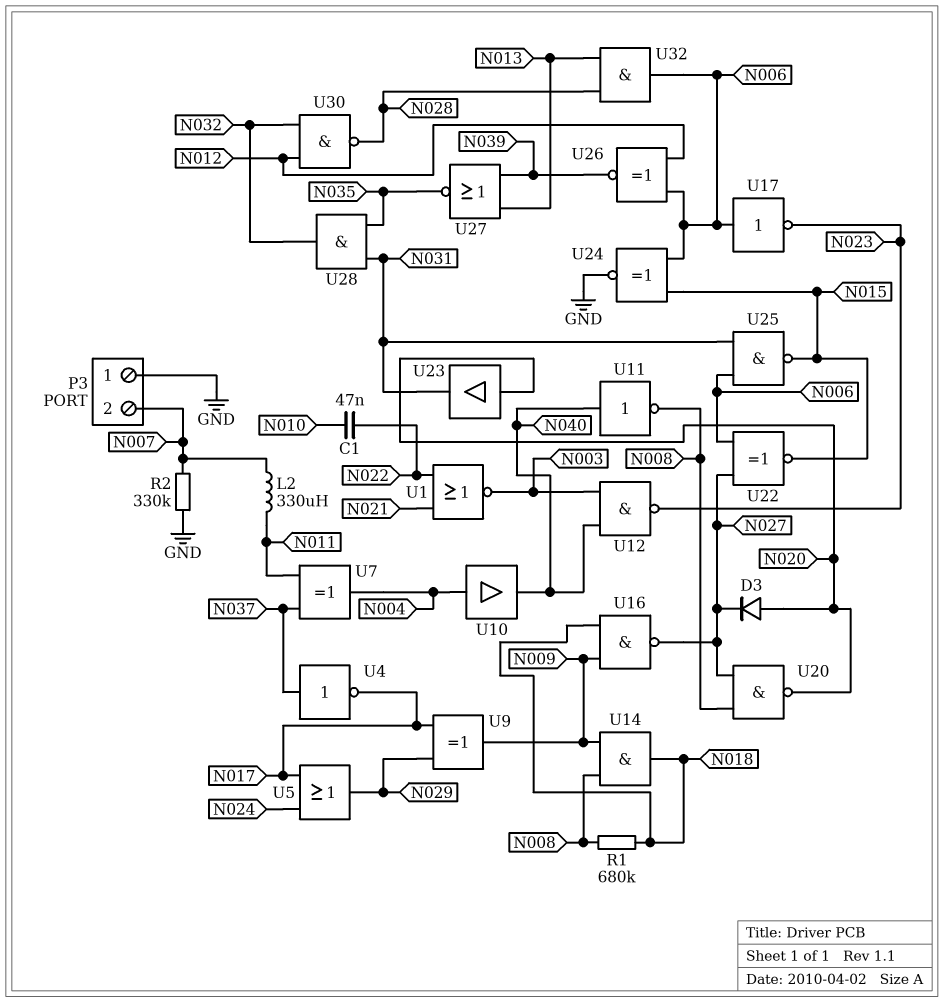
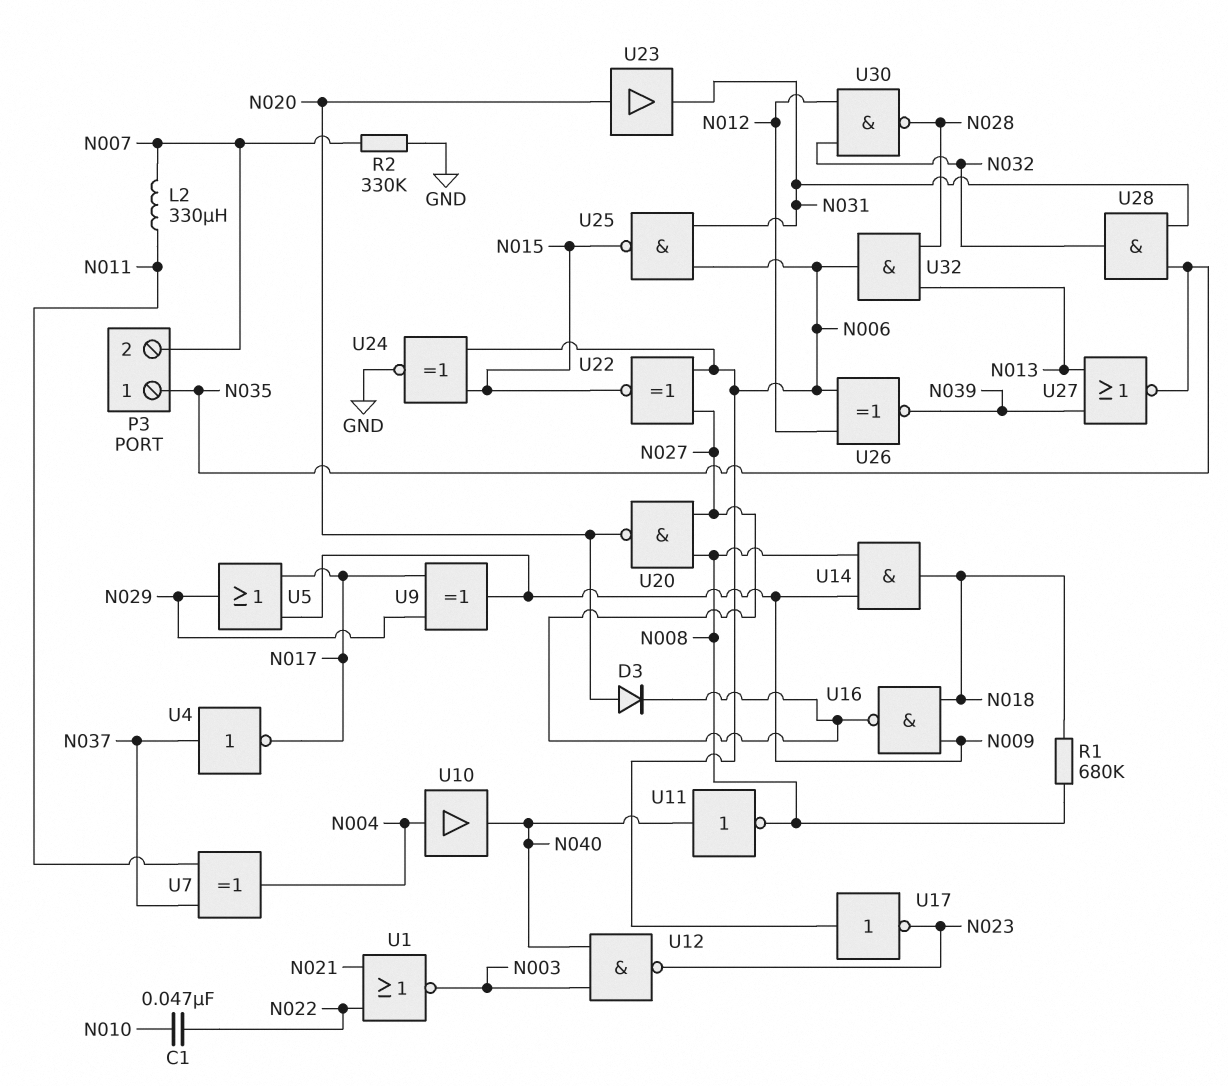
P3 pin 1: GND -> N035
U5: OR (in N017, in N024, out N029) -> OR (in N009, in N017, out N029)

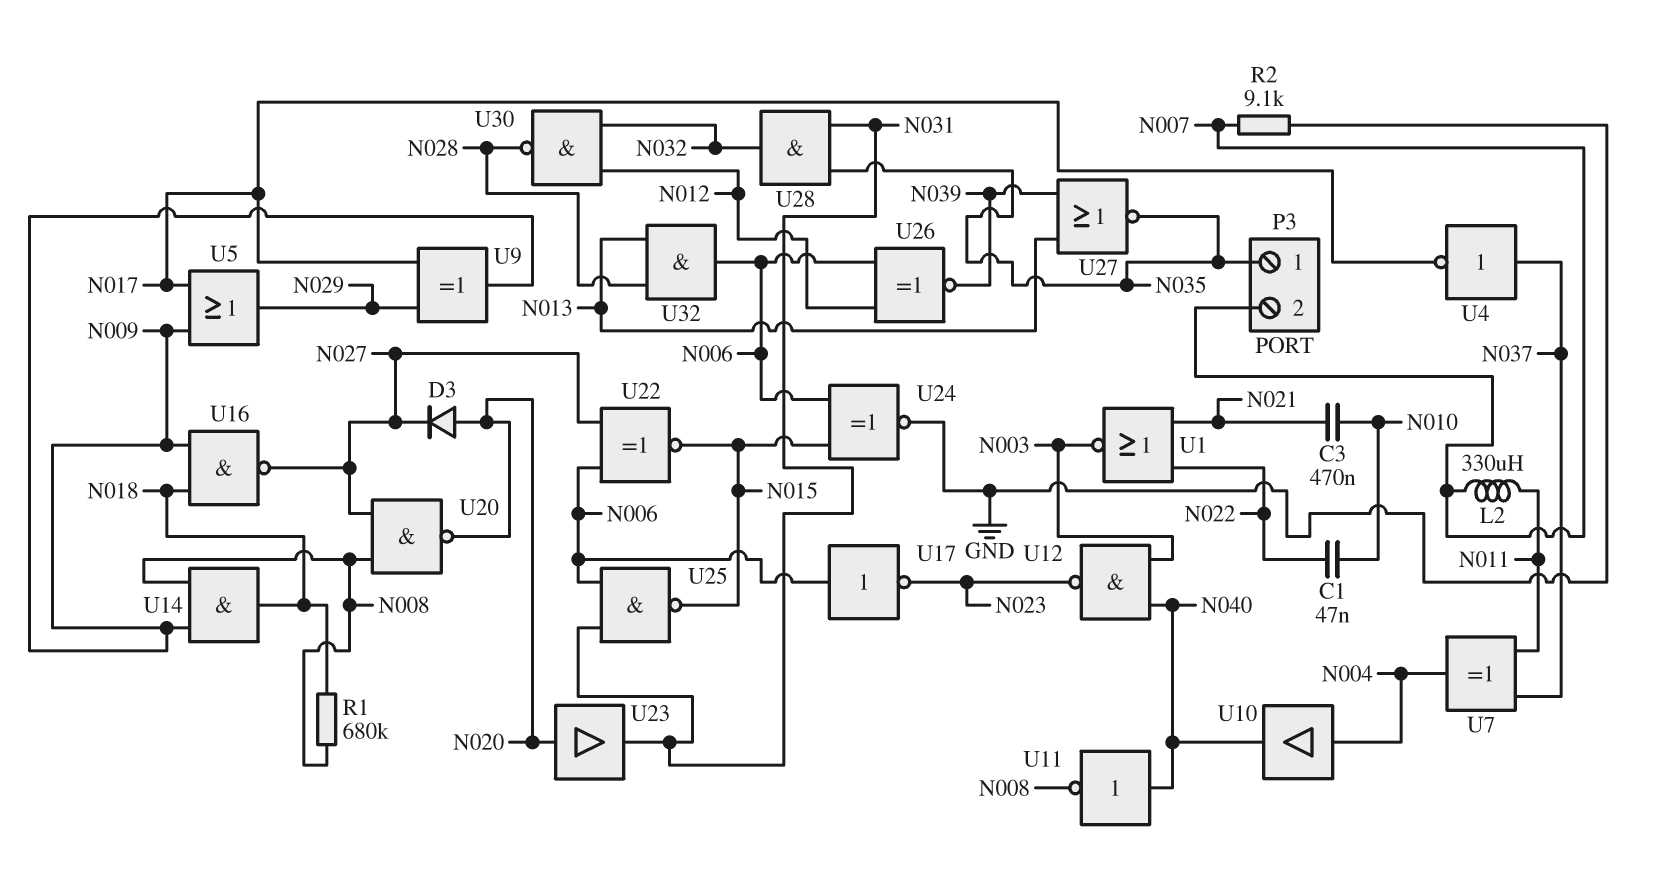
C3: none -> 470nF (N010, N021)
R2: 330k (GND, N007) -> 9.1k (GND, N007)

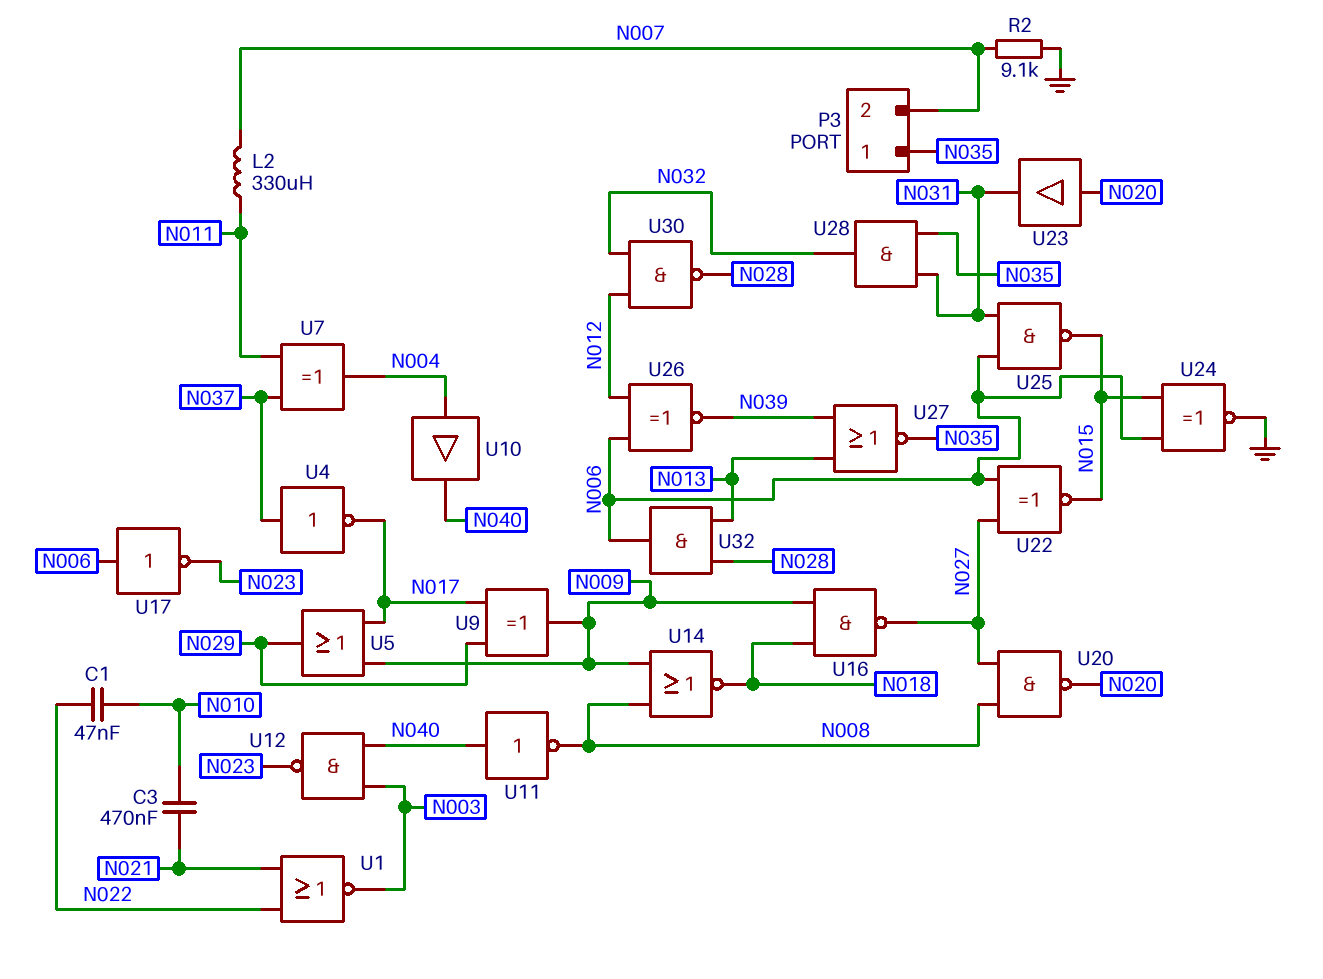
D3: diode (A N020, K N027) -> none
R1: 680k (N008, N018) -> none
U14: AND (in N008, in N009, out N018) -> NOR (in N008, in N009, out N018)

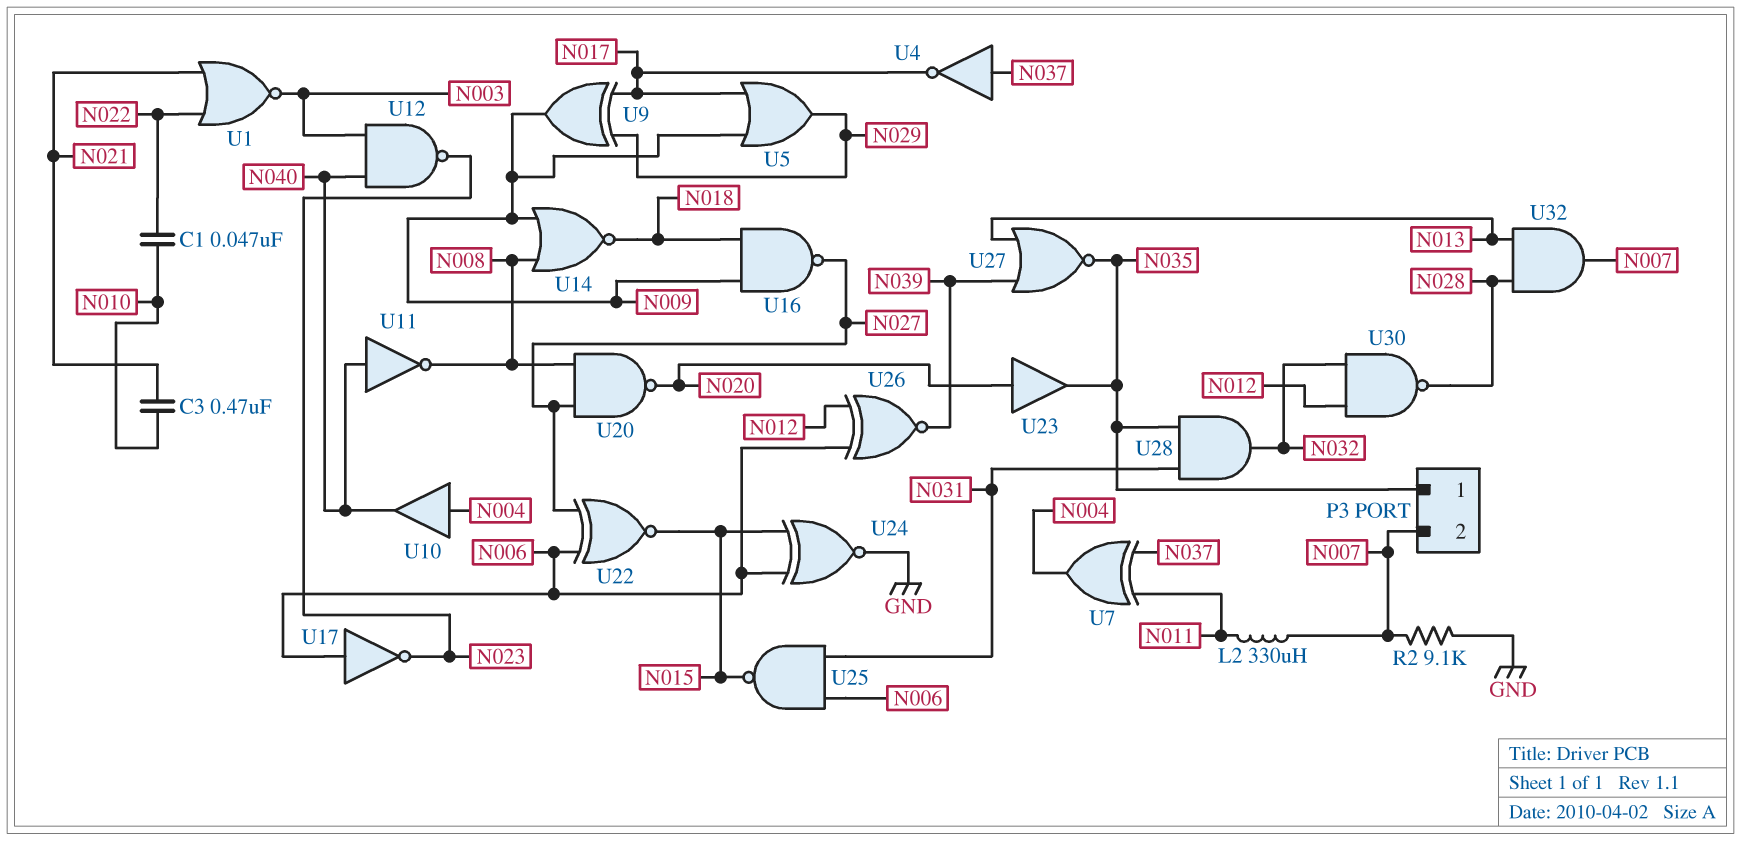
U23: buffer (in N020, out N031) -> buffer (in N020, out N035)
U32: AND (in N013, in N028, out N006) -> AND (in N013, in N028, out N007)

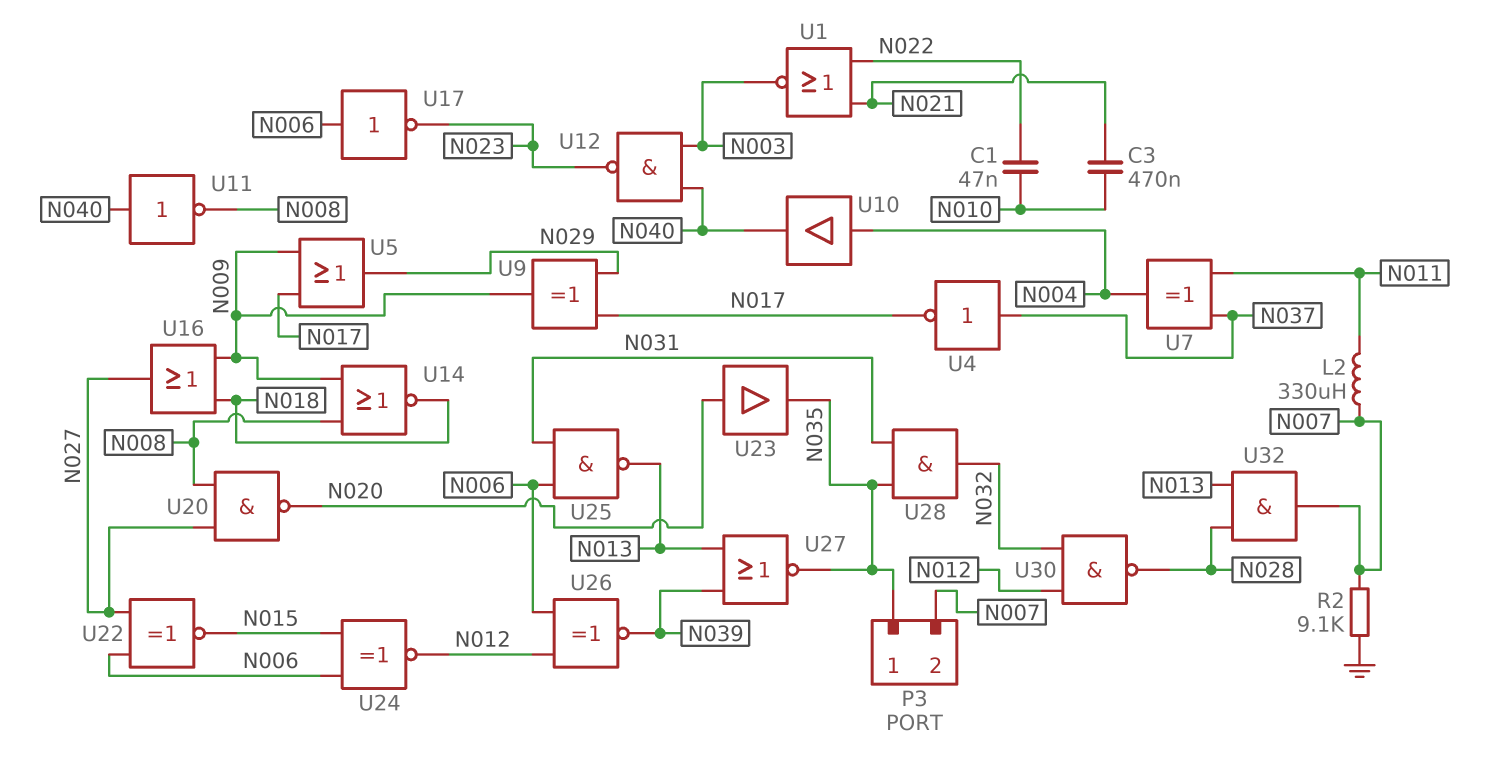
U16: NAND (in N009, in N018, out N027) -> OR (in N009, in N018, out N027)
U24: XNOR (in N006, in N015, out GND) -> XNOR (in N006, in N015, out N012)
U25: NAND (in N006, in N031, out N015) -> NAND (in N006, in N031, out N013)

